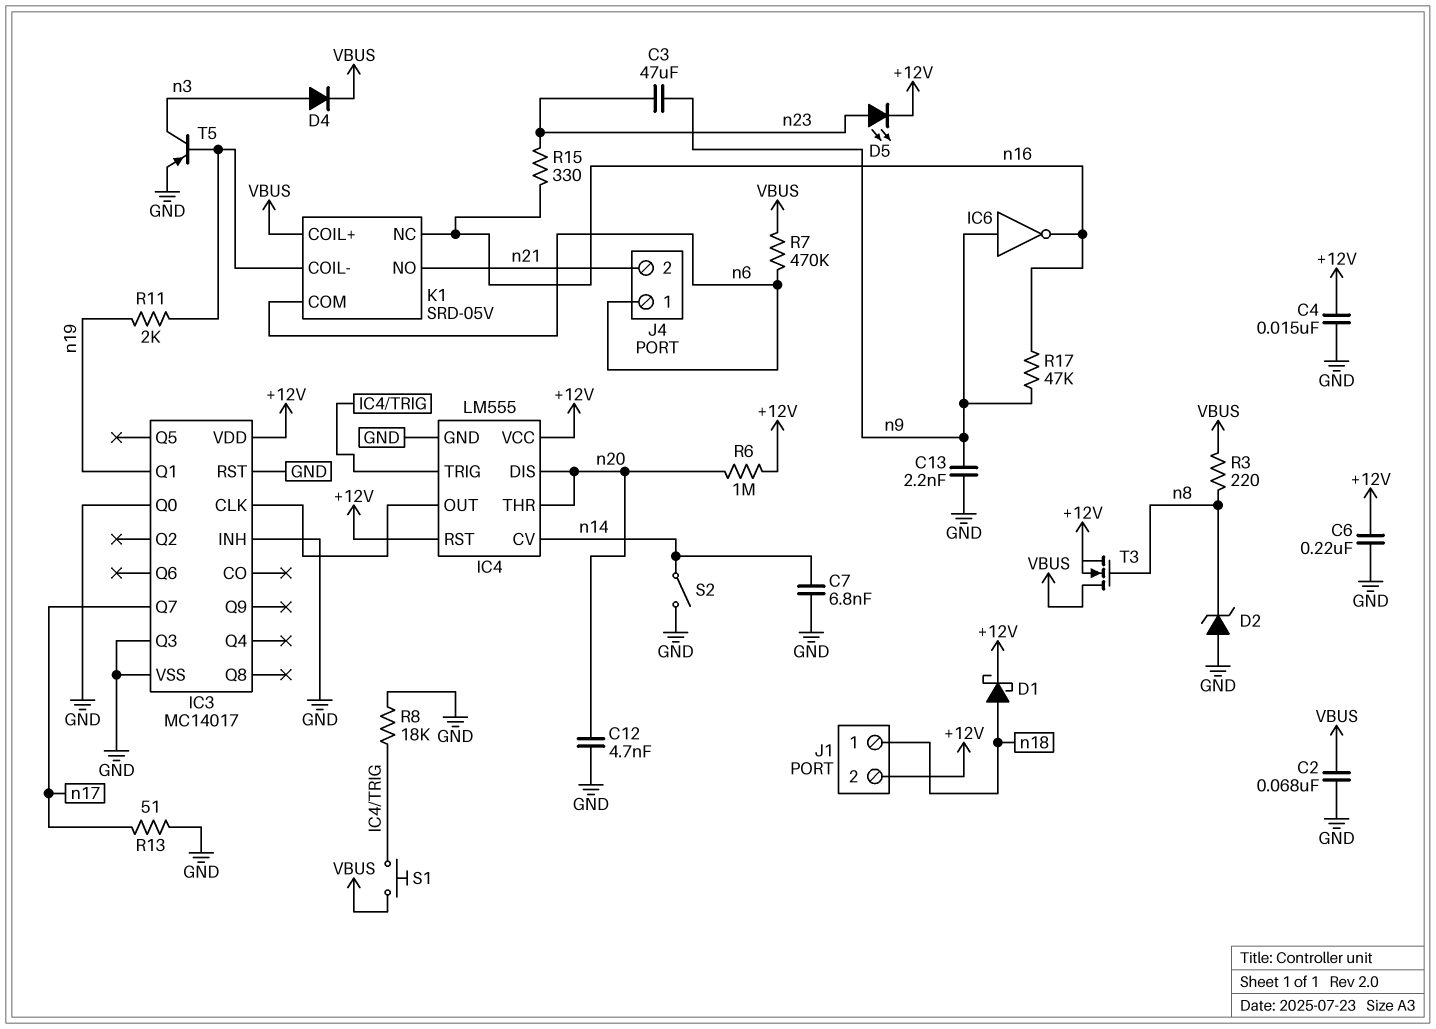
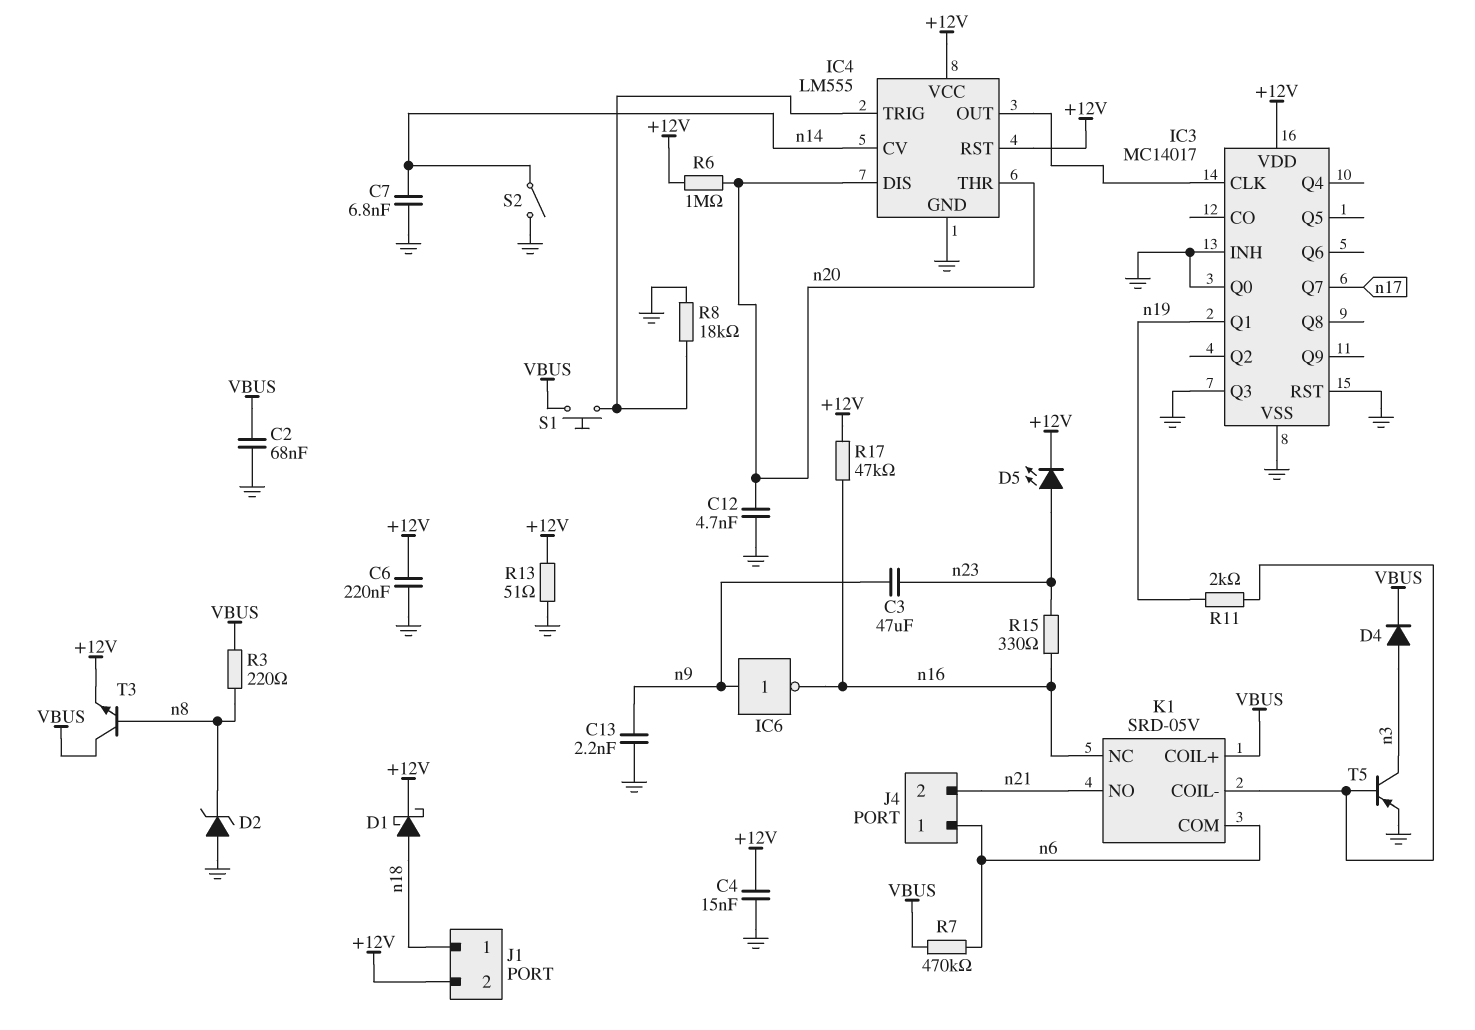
R13: 51 (GND, n17) -> 51 (+12V, GND)
R17: 47k (n9, n16) -> 47k (+12V, n16)
T3: NMOS (G n8, D VBUS, S +12V) -> NPN (B n8, C VBUS, E +12V)

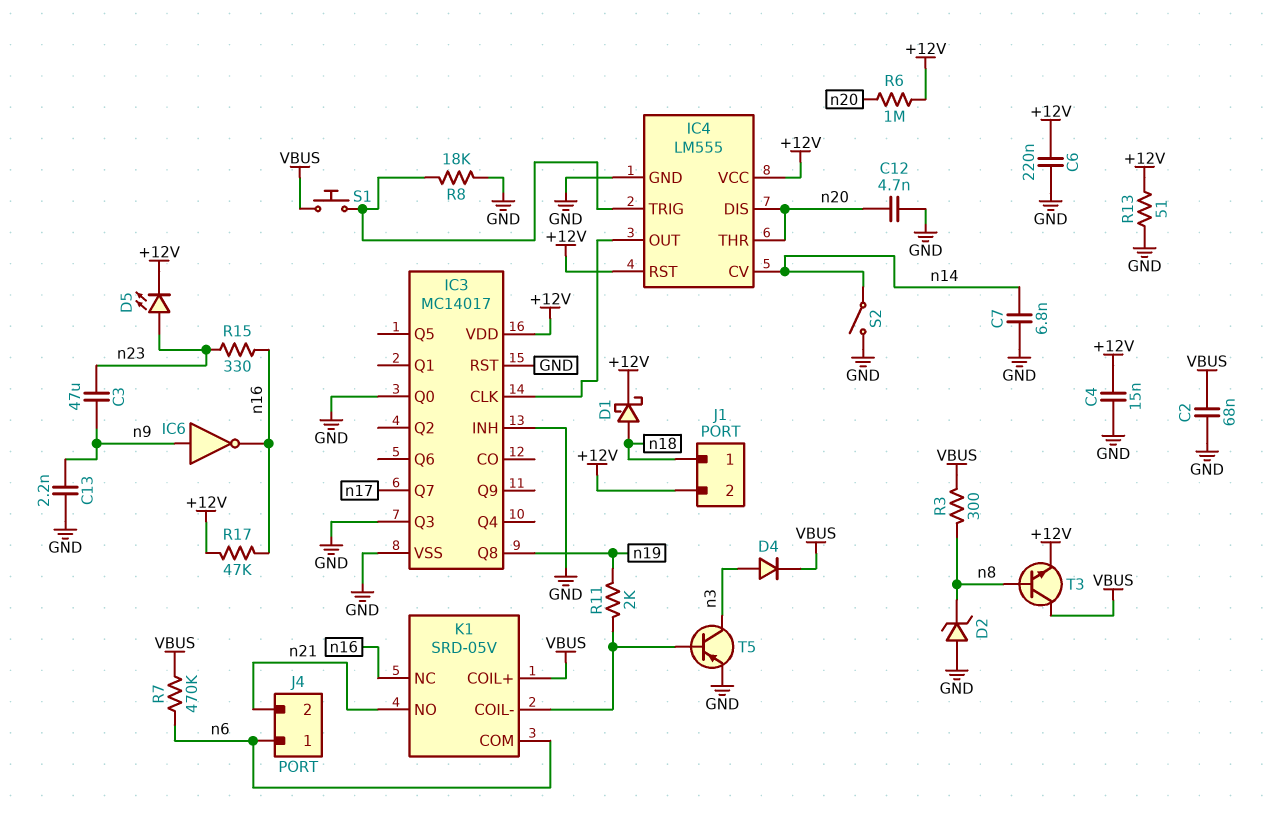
IC3 pin Q1: n19 -> none
IC3 pin Q8: none -> n19
R3: 220 (VBUS, n8) -> 300 (VBUS, n8)

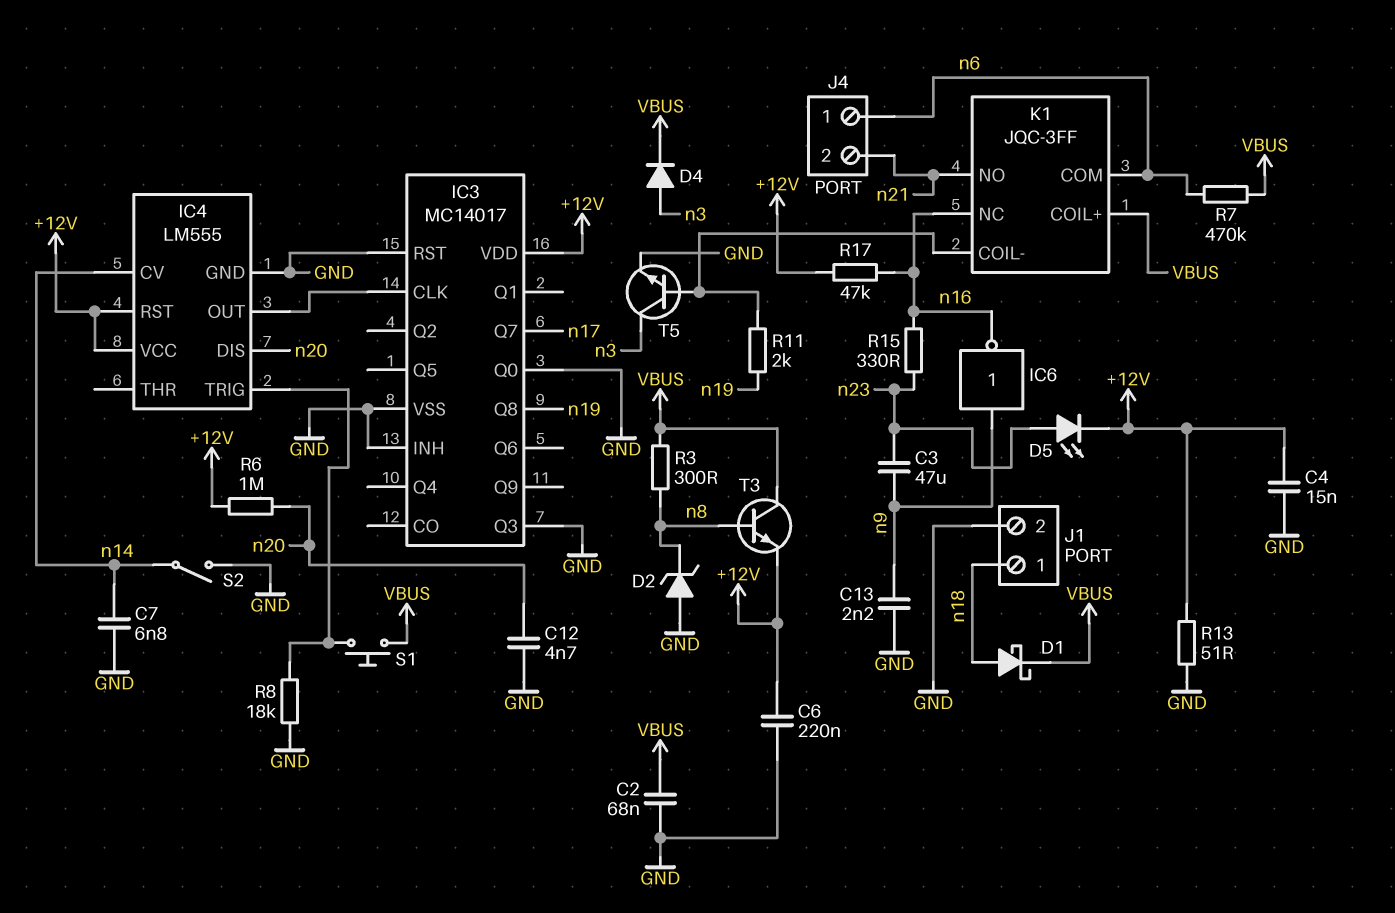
D1: schottky (A n18, K +12V) -> schottky (A n18, K VBUS)
IC4 pin THR: n20 -> none
J1 pin 2: +12V -> GND
K1: SRD-05V -> JQC-3FF
T5: PNP (B K1/COIL-, C n3, E GND) -> NPN (B K1/COIL-, C n3, E GND)

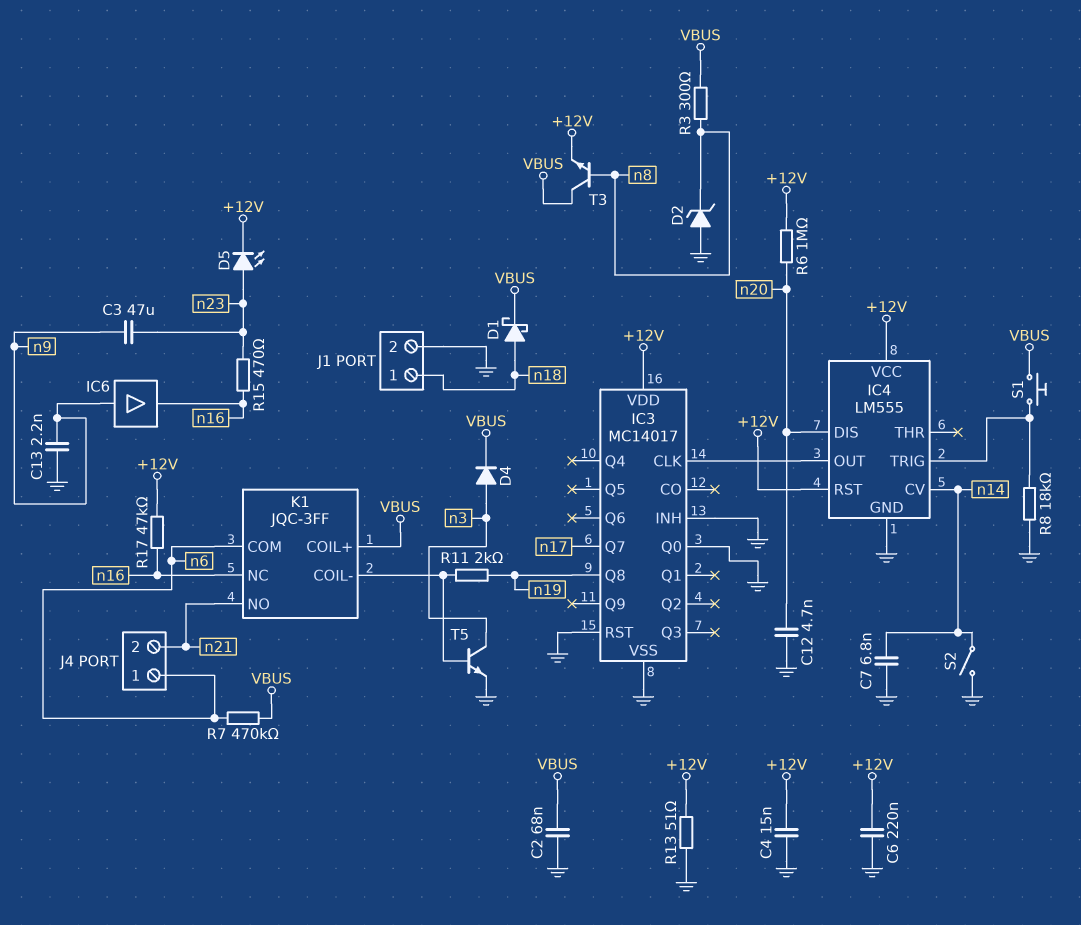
IC3 pin Q3: GND -> none
IC6: NOT (in n9, out n16) -> buffer (in n9, out n16)
R15: 330 (n16, n23) -> 470 (n16, n23)

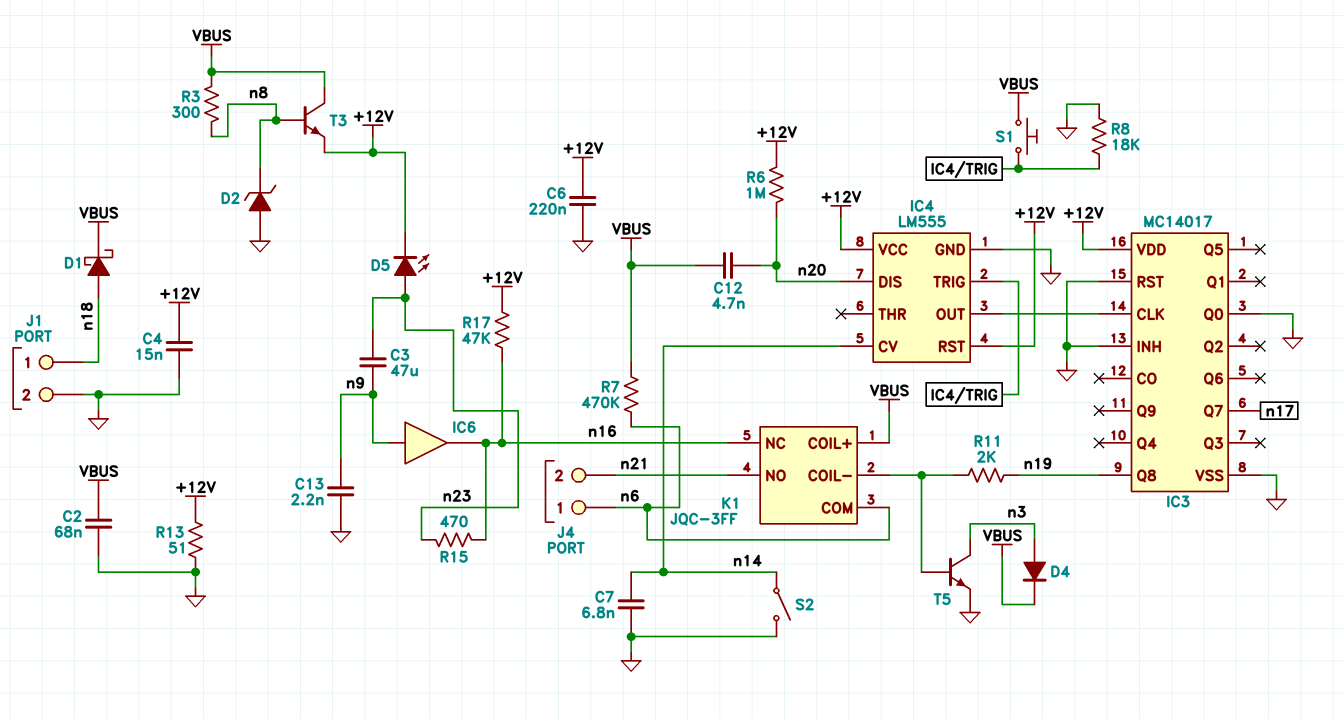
C12: 4.7nF (GND, n20) -> 4.7nF (VBUS, n20)

